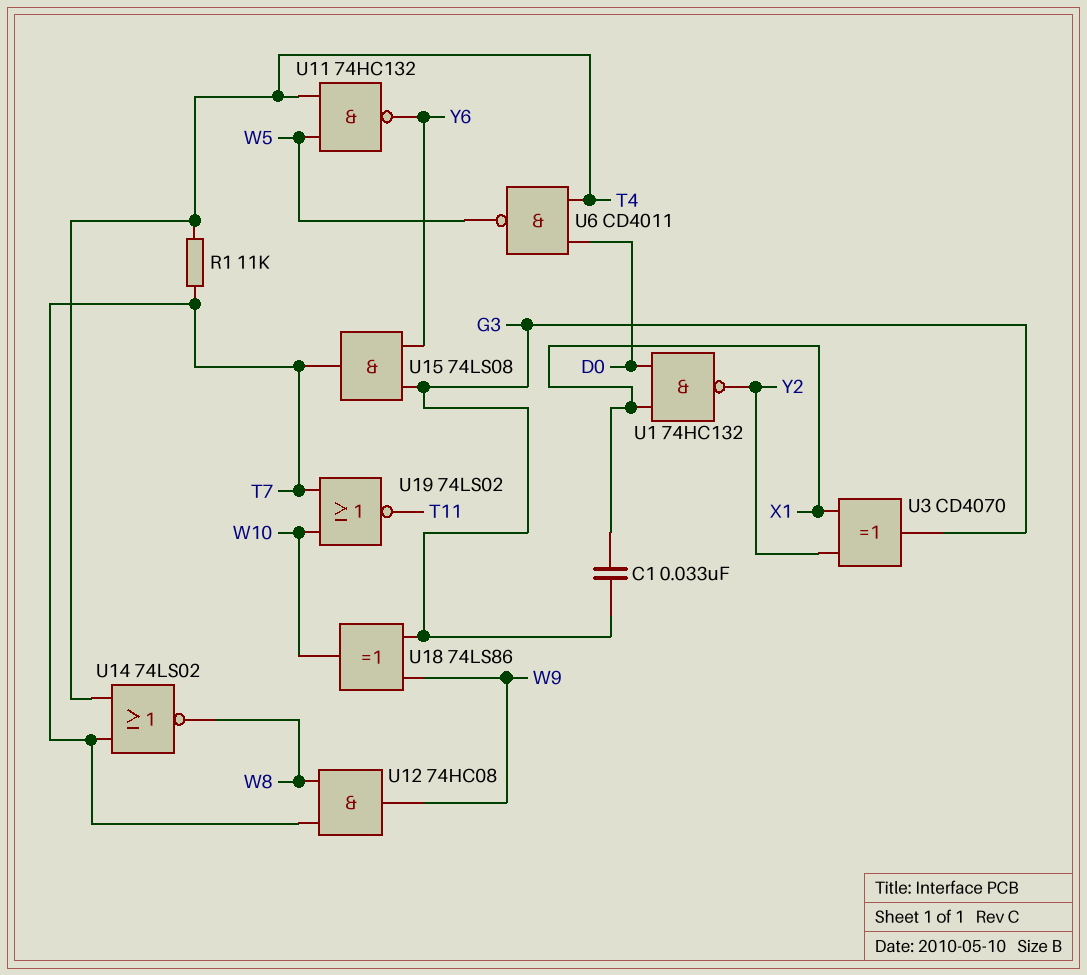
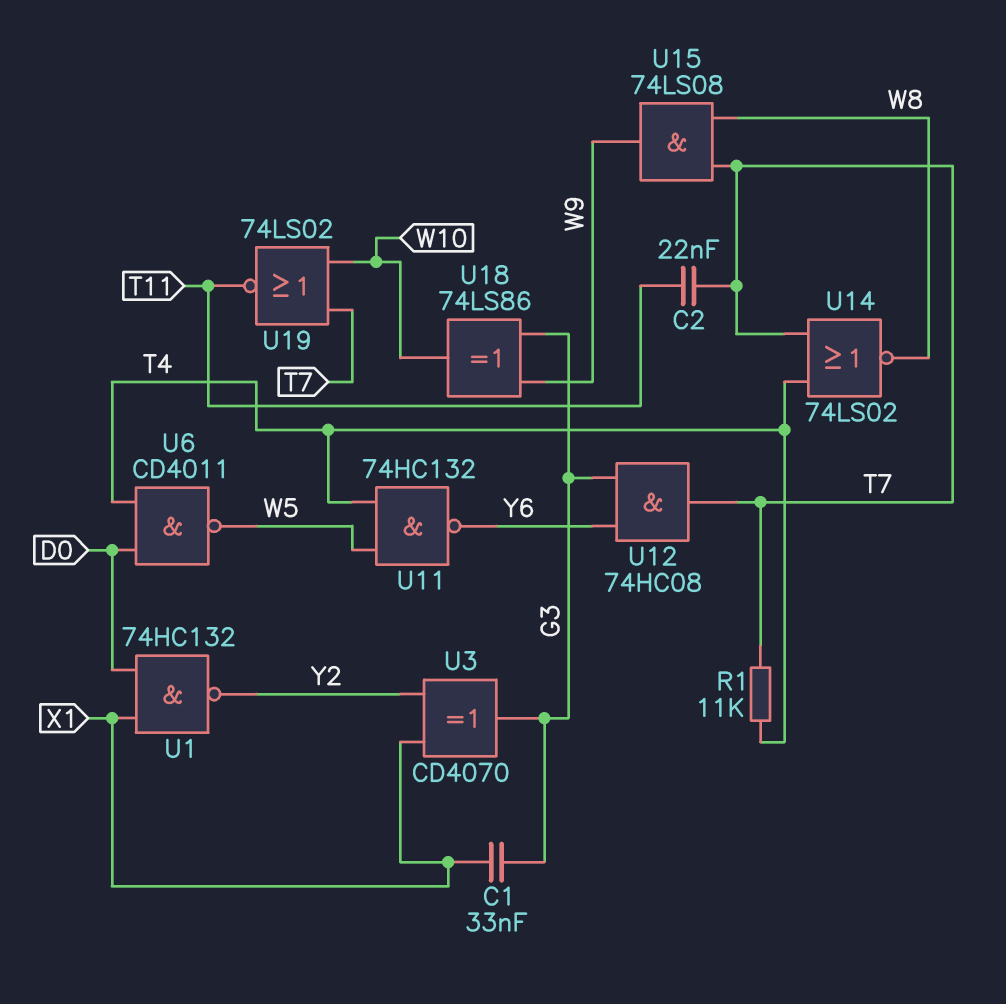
C2: none -> 22nF (T7, T11)
U12: AND 74HC08 (in T7, in W8, out W9) -> AND 74HC08 (in G3, in Y6, out T7)
U15: AND 74LS08 (in G3, in Y6, out T7) -> AND 74LS08 (in T7, in W8, out W9)

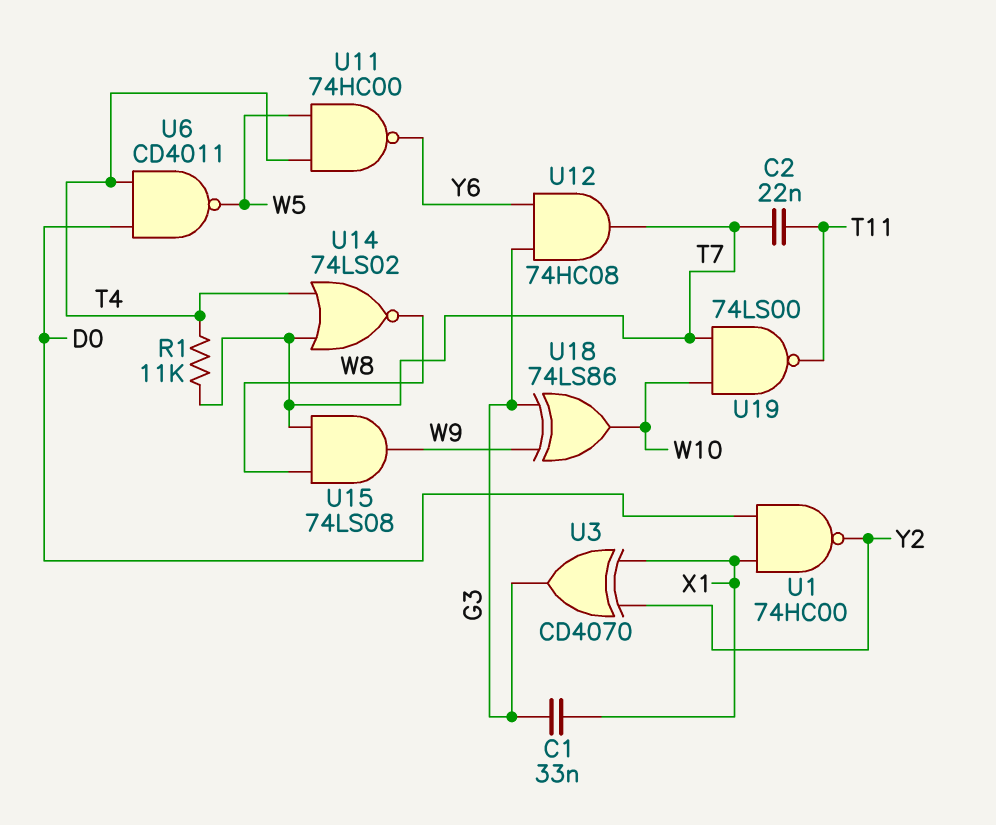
U1: NAND 74HC132 (in D0, in X1, out Y2) -> NAND 74HC00 (in D0, in X1, out Y2)
U11: NAND 74HC132 (in T4, in W5, out Y6) -> NAND 74HC00 (in T4, in W5, out Y6)
U19: NOR 74LS02 (in T7, in W10, out T11) -> NAND 74LS00 (in T7, in W10, out T11)

